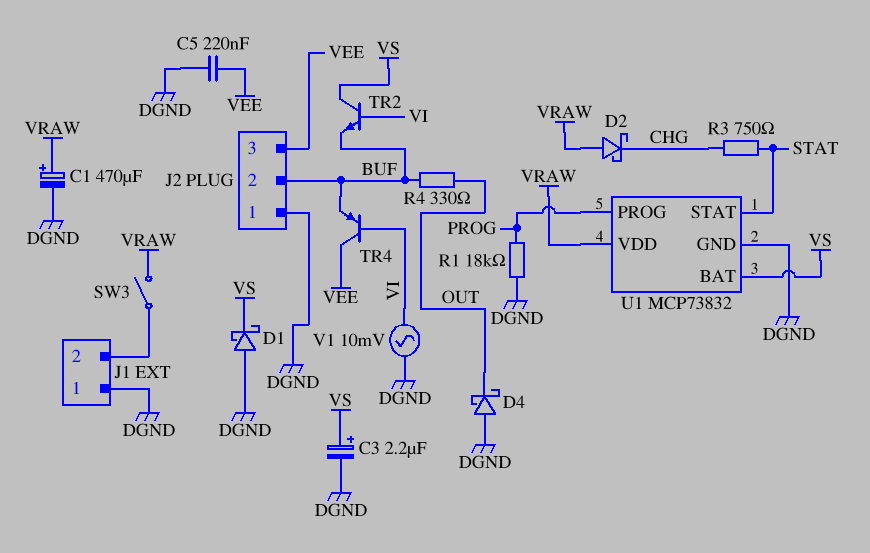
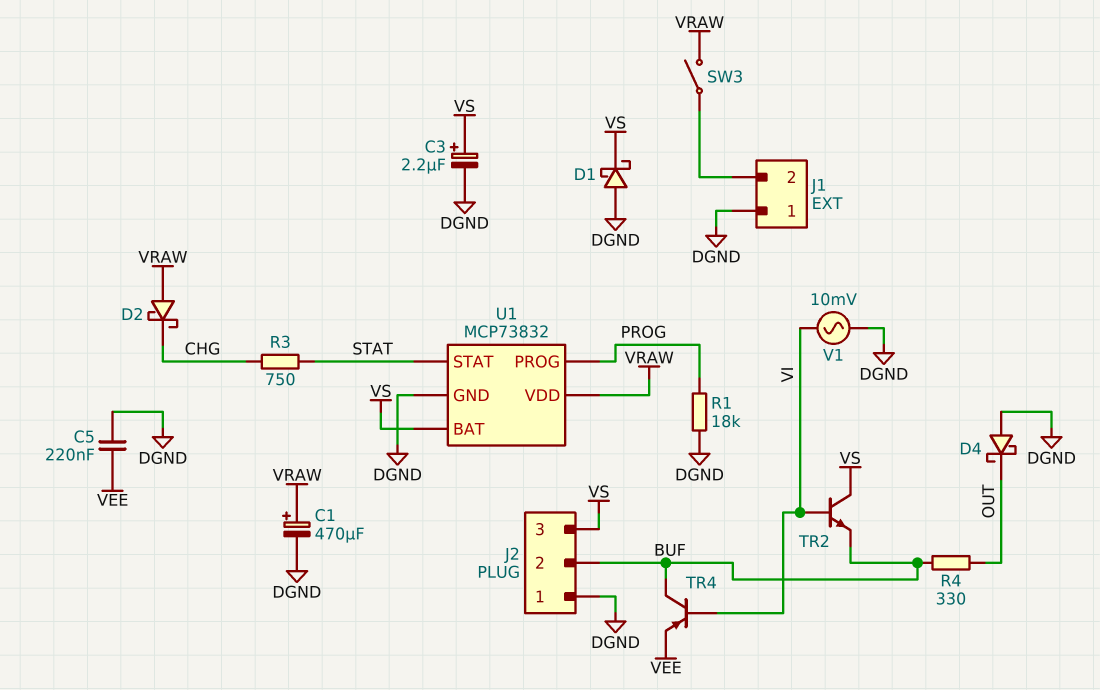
J2 pin 3: VEE -> VS
TR4: PNP (B VI, C VEE, E BUF) -> PNP (B VI, C BUF, E VEE)

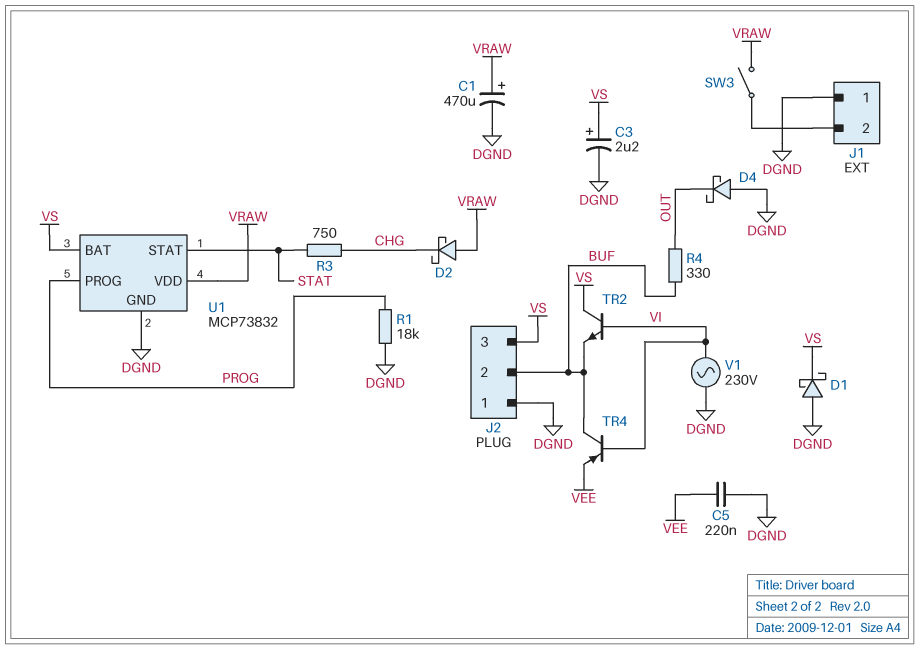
V1: AC 10mV (DGND, VI) -> AC 230V (DGND, VI)

